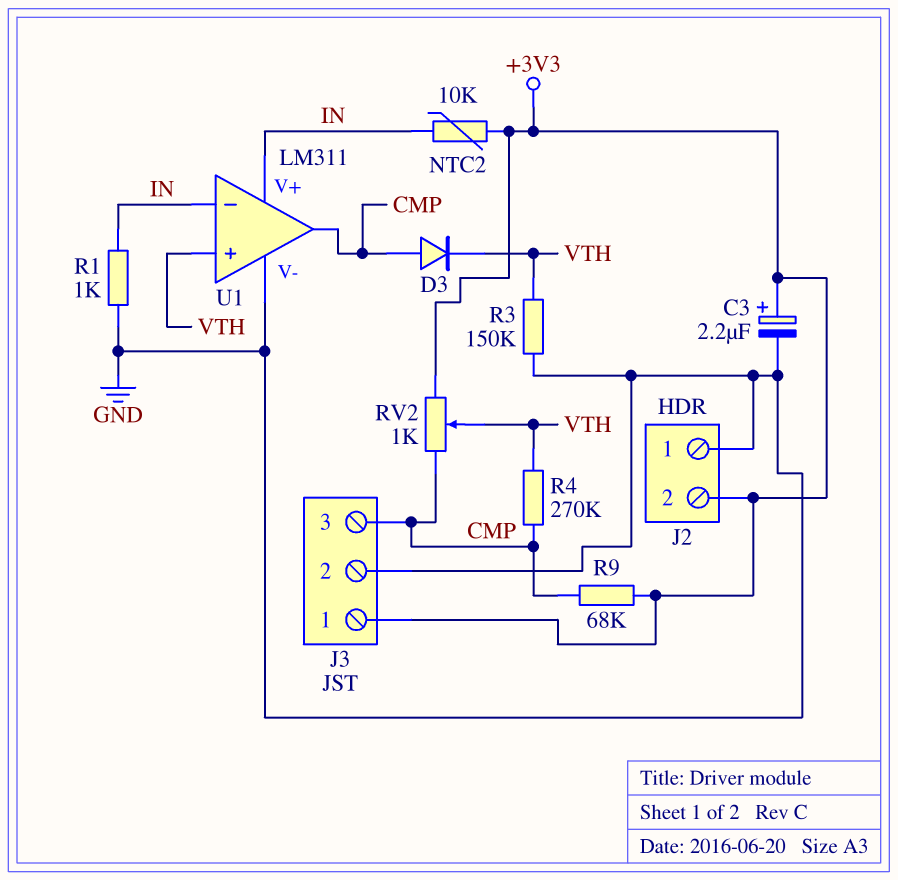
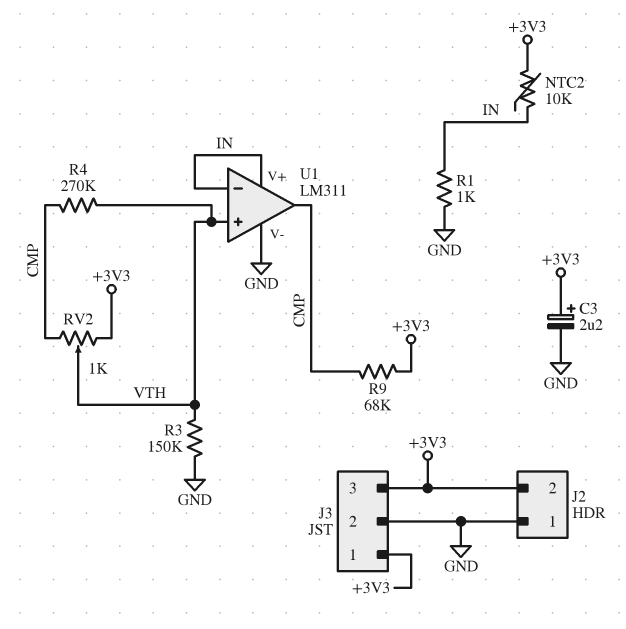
D3: diode (A CMP, K VTH) -> none
J3 pin 3: CMP -> +3V3

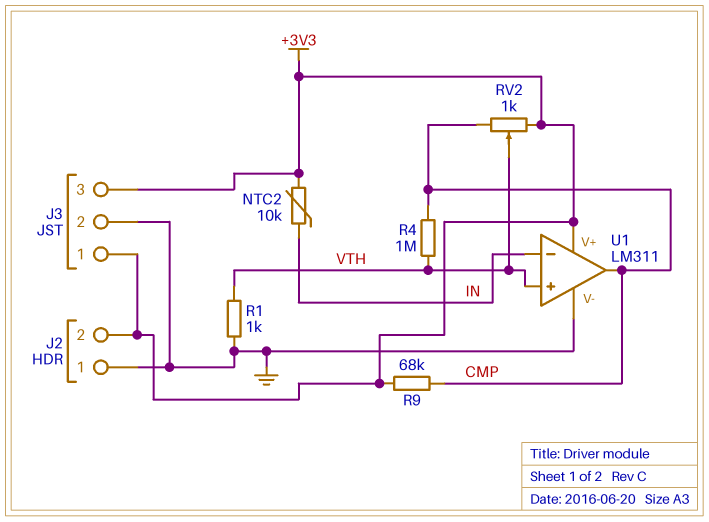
C3: 2.2uF (plus +3V3, minus GND) -> none
R1: 1k (GND, IN) -> 1k (GND, VTH)
R3: 150k (GND, VTH) -> none
R4: 270k (CMP, VTH) -> 1M (CMP, VTH)
U1 pin V+: IN -> +3V3

